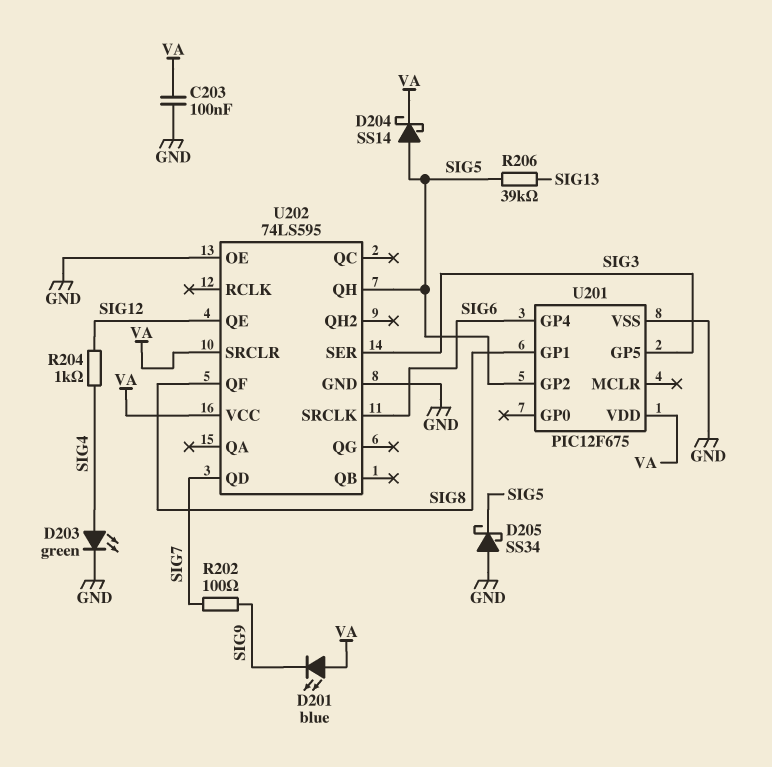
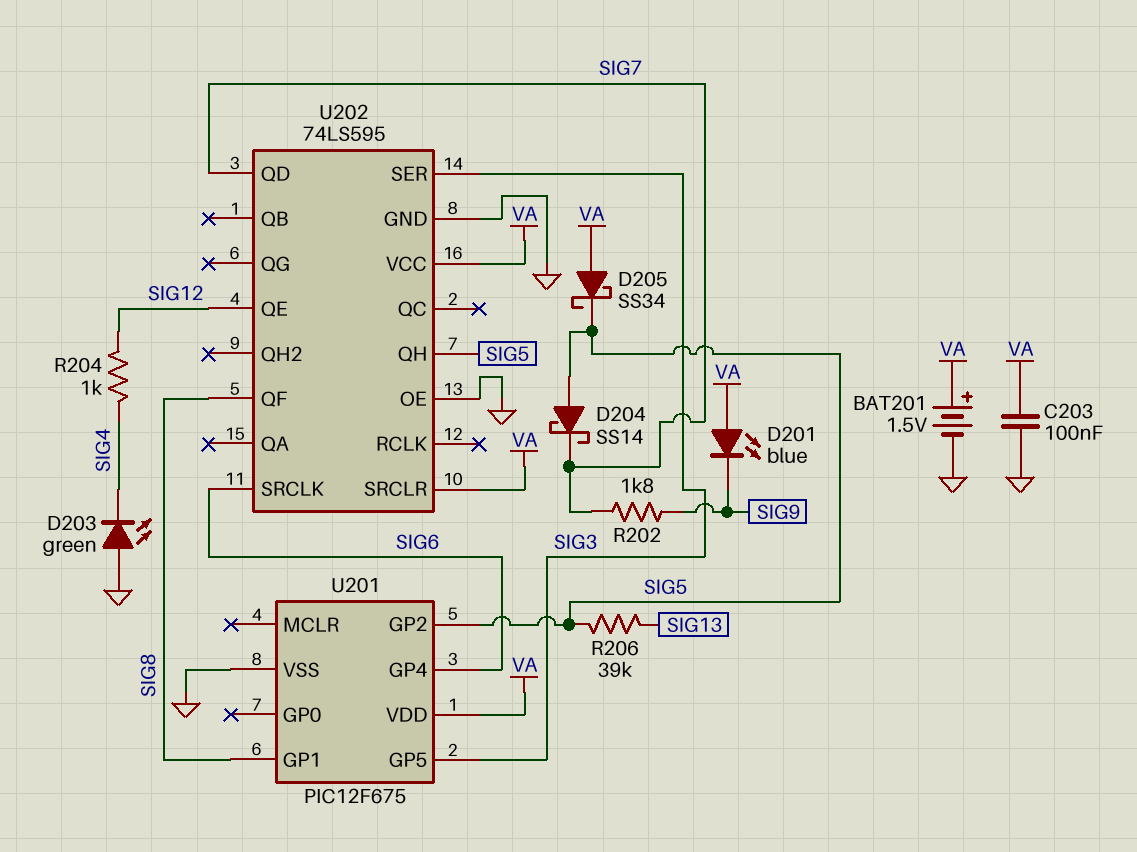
BAT201: none -> 1.5V (plus VA, minus GND)
D203: LED green (A SIG4, K GND) -> LED green (A GND, K SIG4)
D204: schottky SS14 (A SIG5, K VA) -> schottky SS14 (A SIG5, K SIG7)
D205: schottky SS34 (A GND, K SIG5) -> schottky SS34 (A VA, K SIG5)
R202: 100 (SIG7, SIG9) -> 1.8k (SIG7, SIG9)

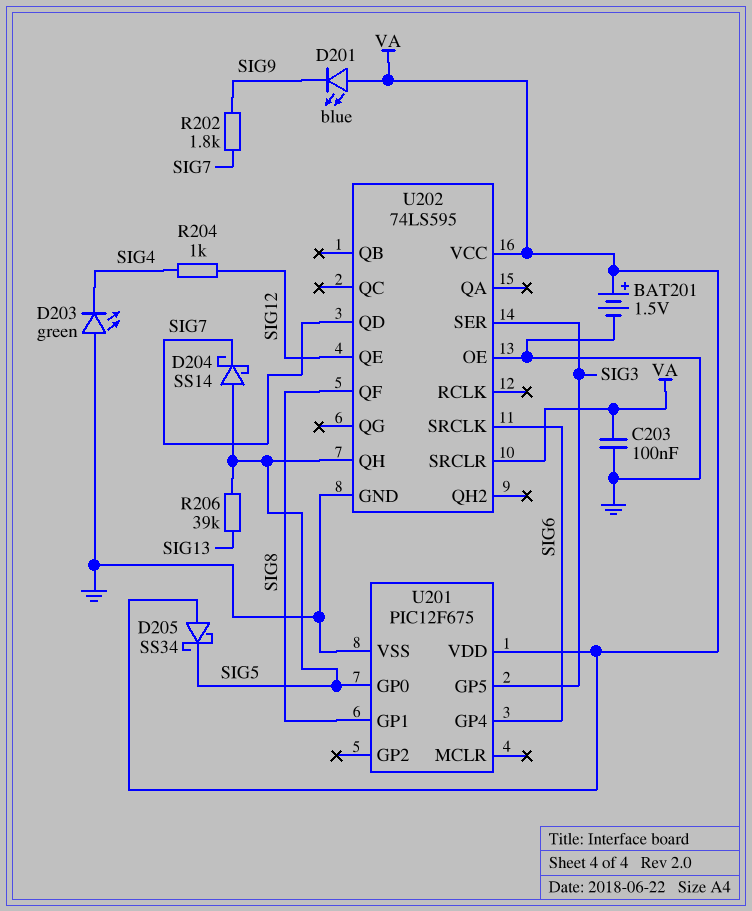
U201 pin GP0: none -> SIG5
U201 pin GP2: SIG5 -> none

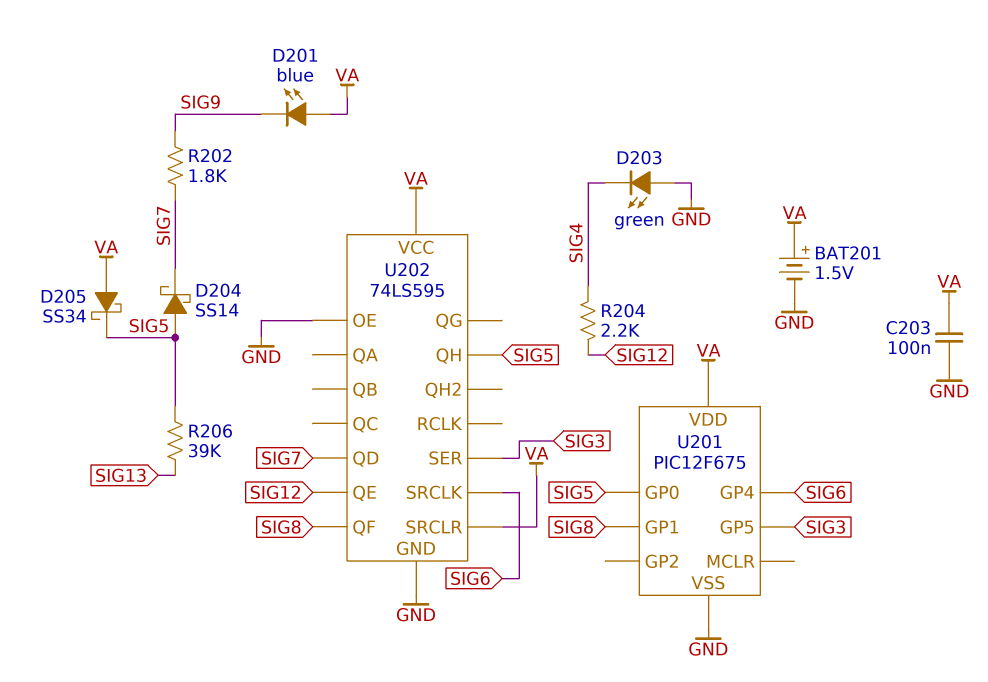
R204: 1k (SIG4, SIG12) -> 2.2k (SIG4, SIG12)

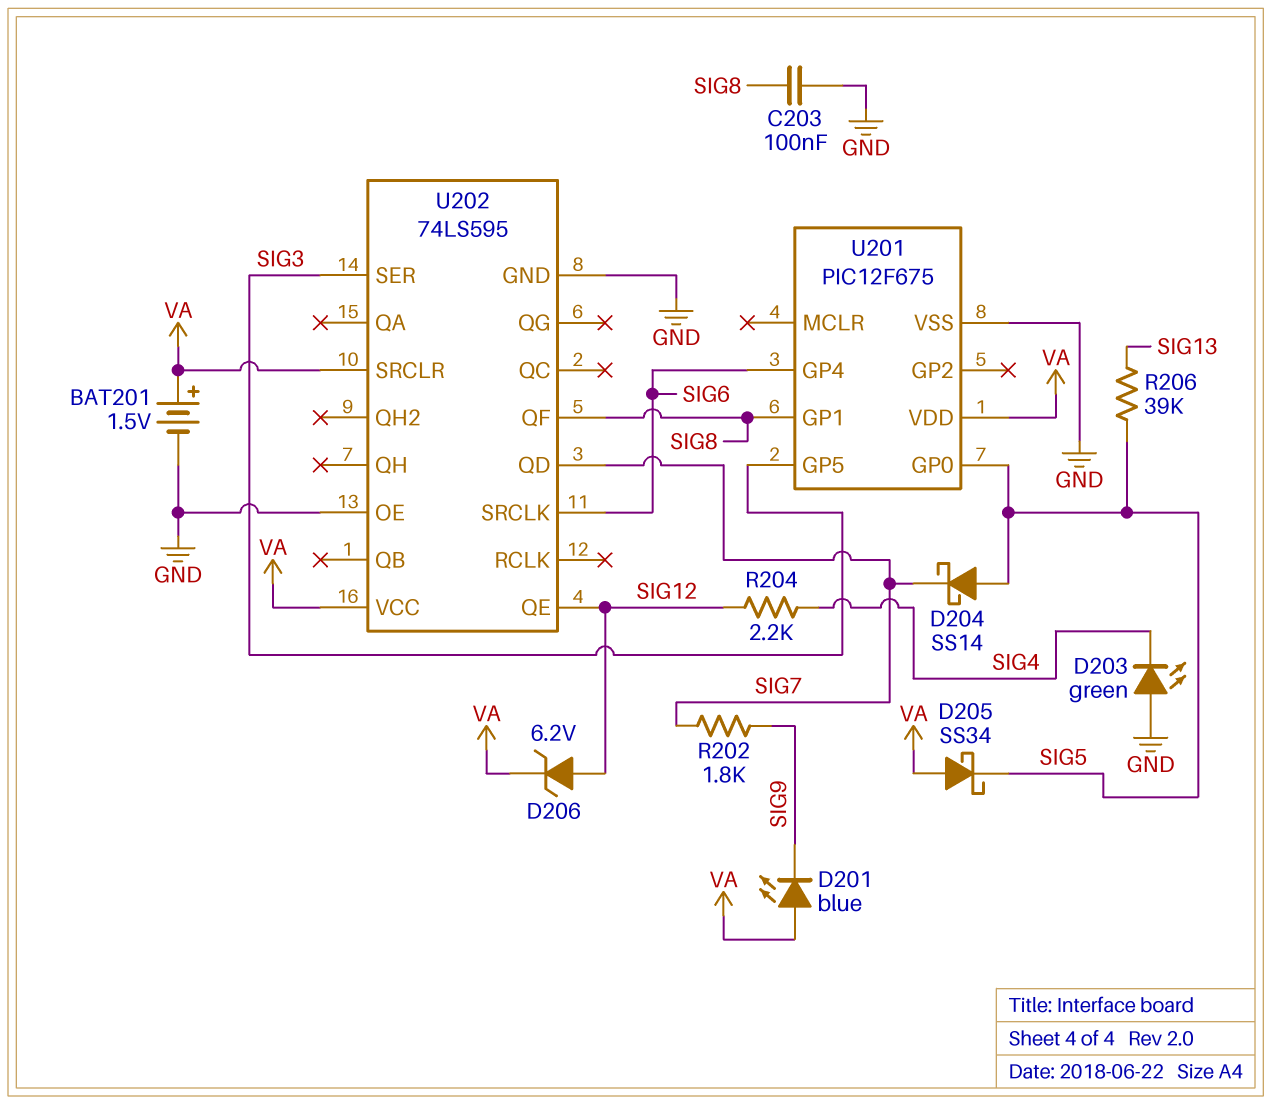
C203: 100nF (GND, VA) -> 100nF (GND, SIG8)
D206: none -> zener 6.2V (A SIG12, K VA)
U202 pin QH: SIG5 -> none

